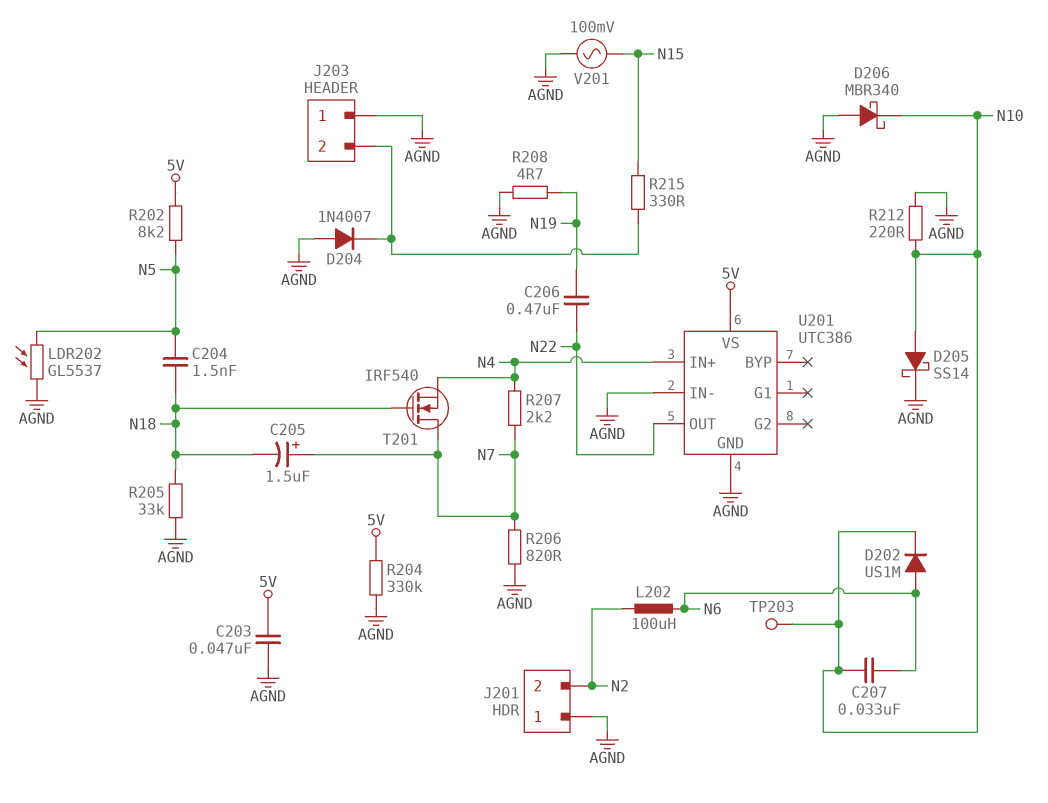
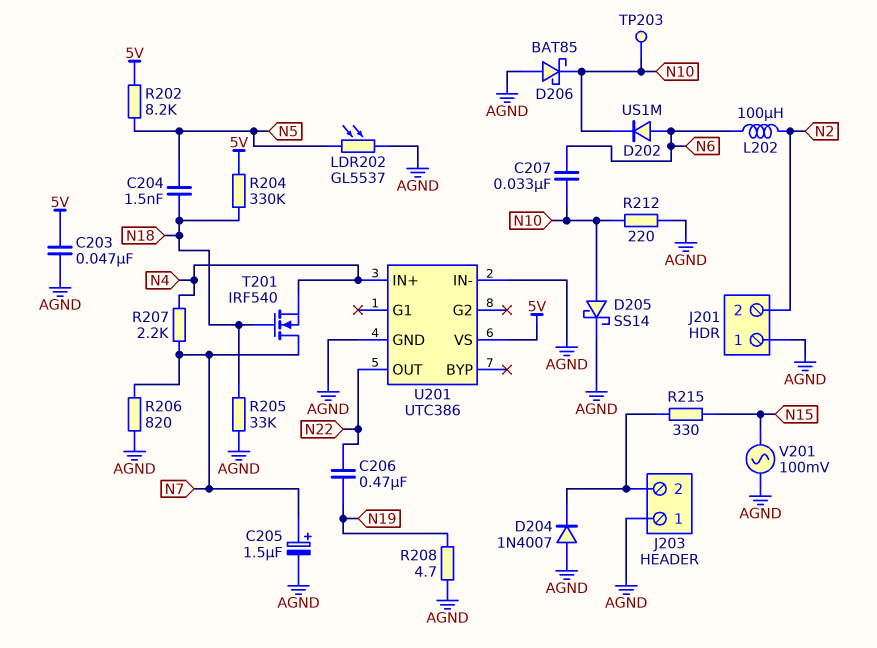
C205: 1.5uF (plus N7, minus N18) -> 1.5uF (plus N7, minus AGND)
D206: schottky MBR340 (A AGND, K N10) -> schottky BAT85 (A AGND, K N10)
R204: 330k (5V, AGND) -> 330k (5V, N18)

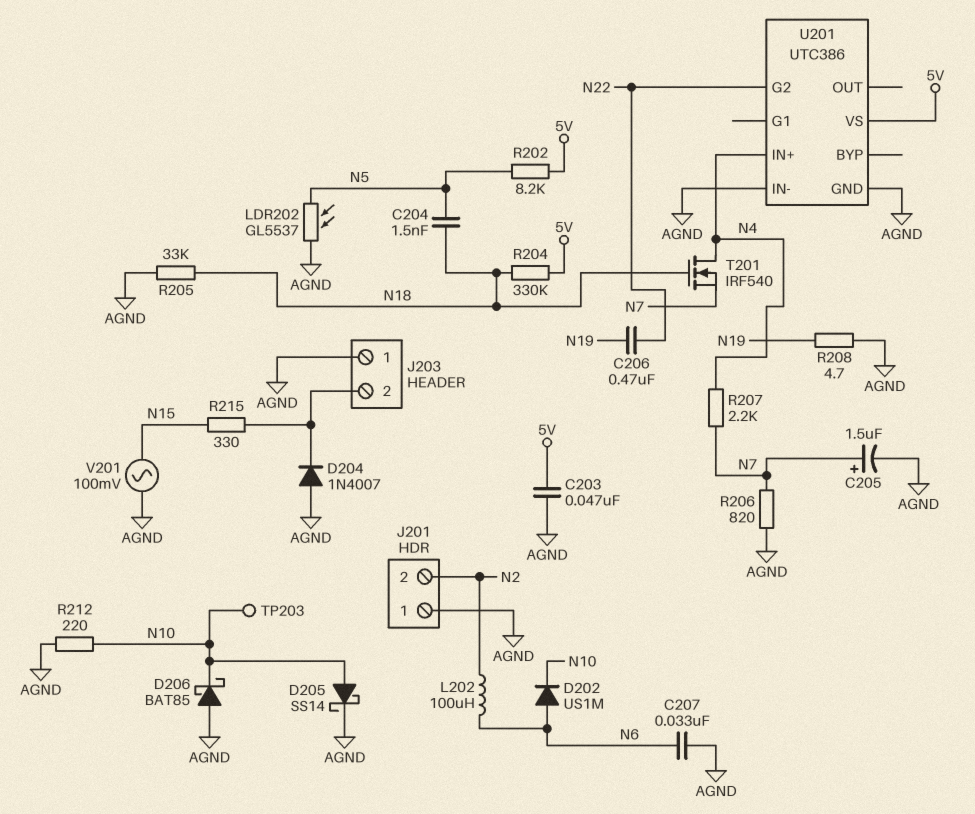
C207: 33nF (N6, N10) -> 33nF (AGND, N6)
T201: NMOS IRF540 (G N18, D N7, S N4) -> NMOS IRF540 (G N18, D N4, S N7)
U201 pin G2: none -> N22
U201 pin OUT: N22 -> none

